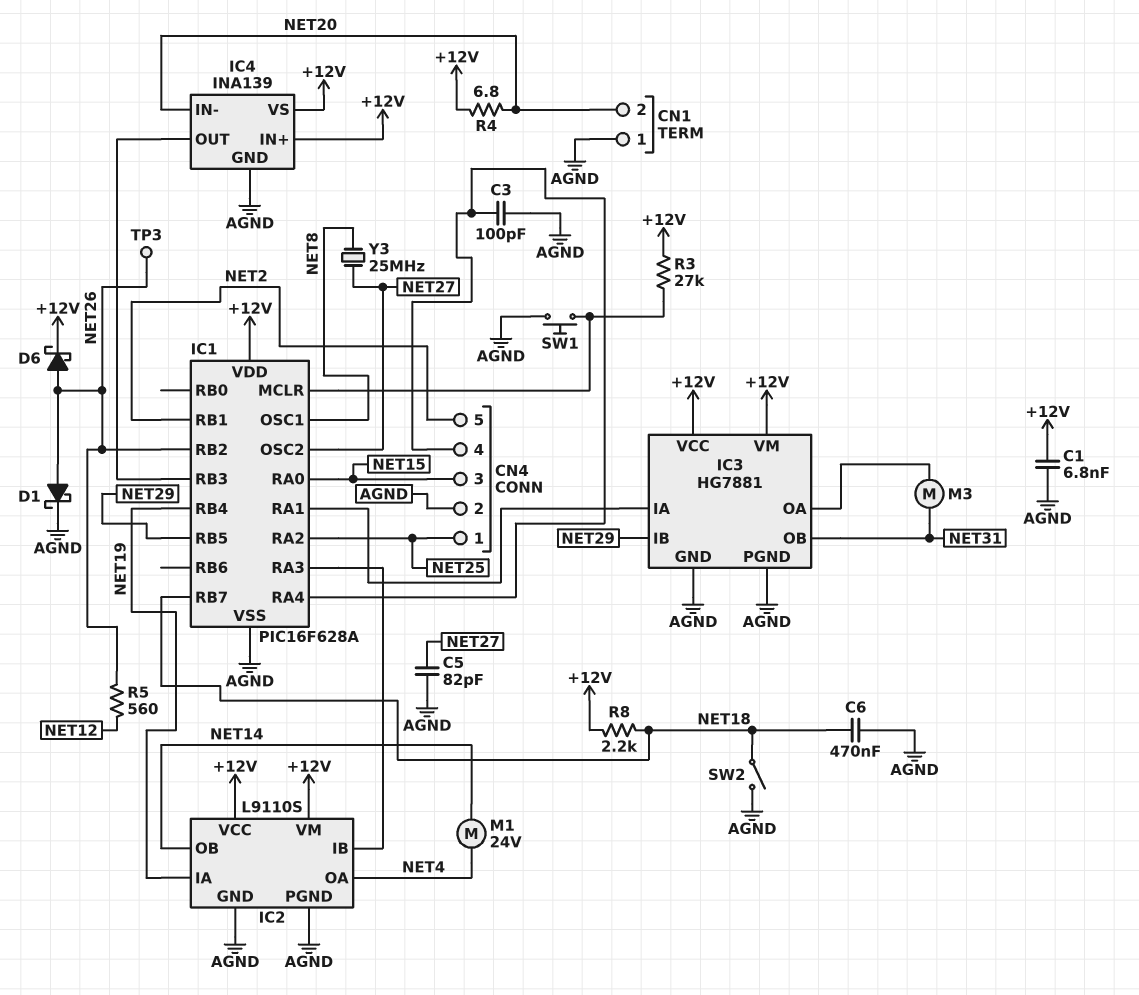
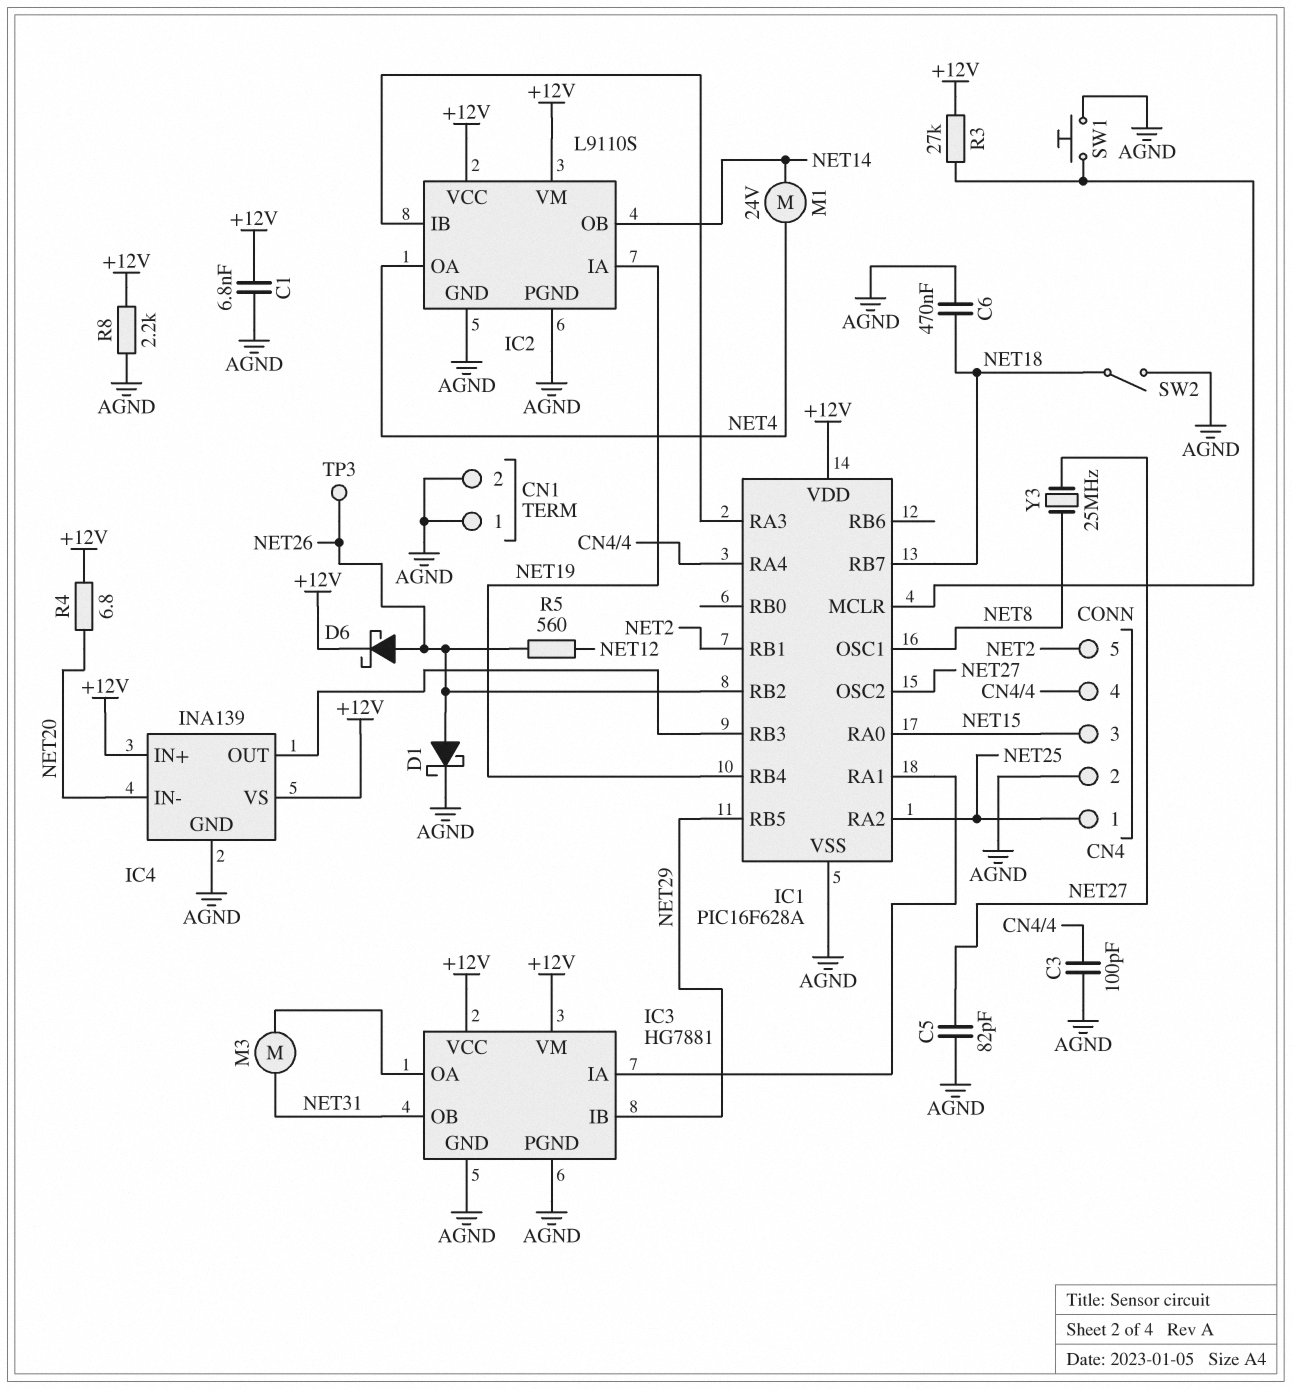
CN1 pin 2: NET20 -> AGND
R8: 2.2k (+12V, NET18) -> 2.2k (+12V, AGND)

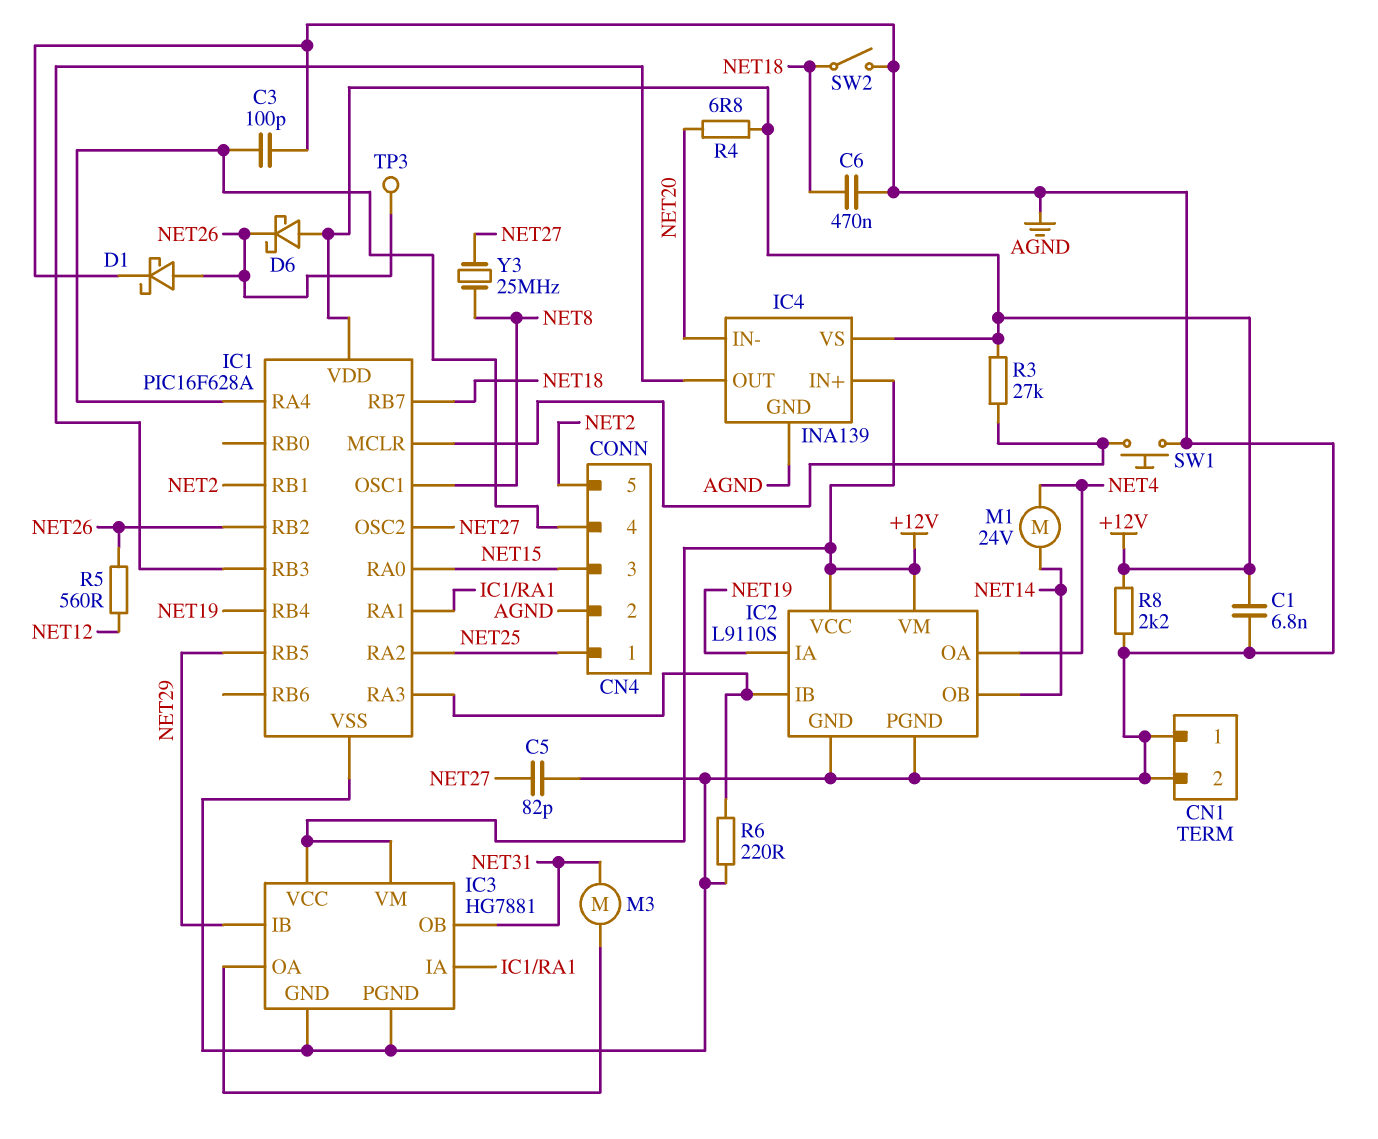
D6: schottky (A NET26, K +12V) -> schottky (A +12V, K NET26)
R6: none -> 220 (AGND, IC1/RA3)

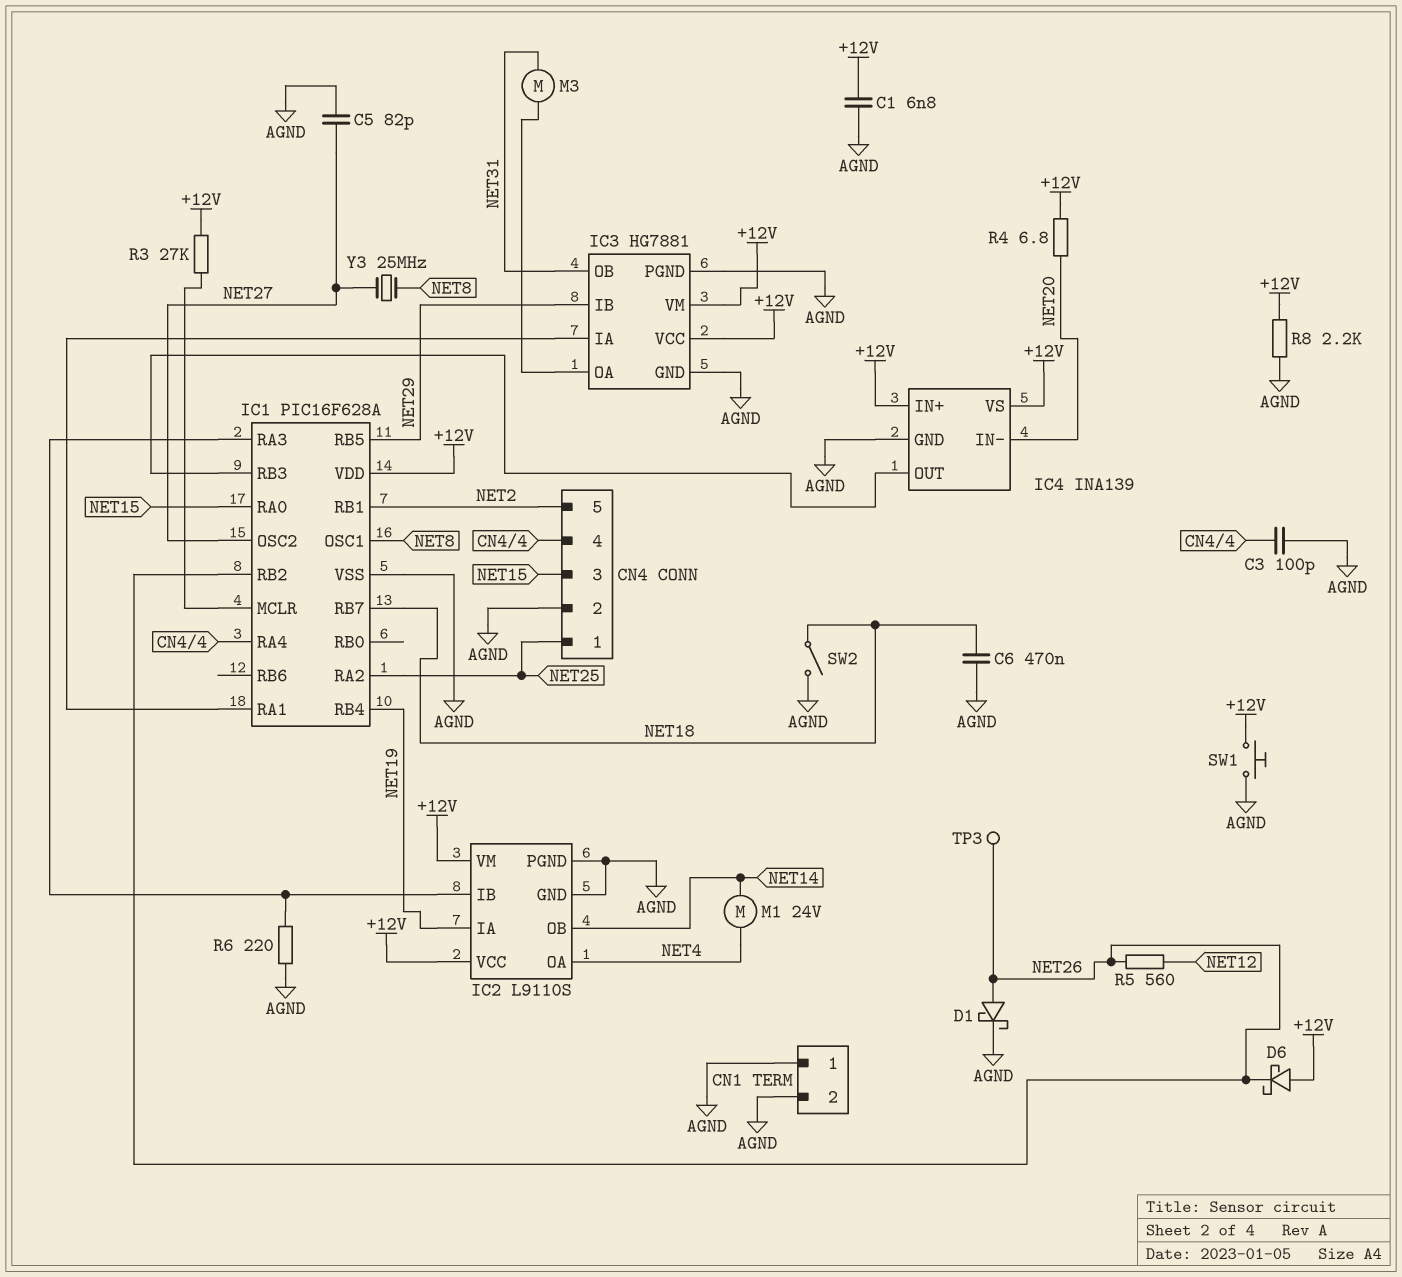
SW1: button (AGND, IC1/MCLR) -> button (+12V, AGND)

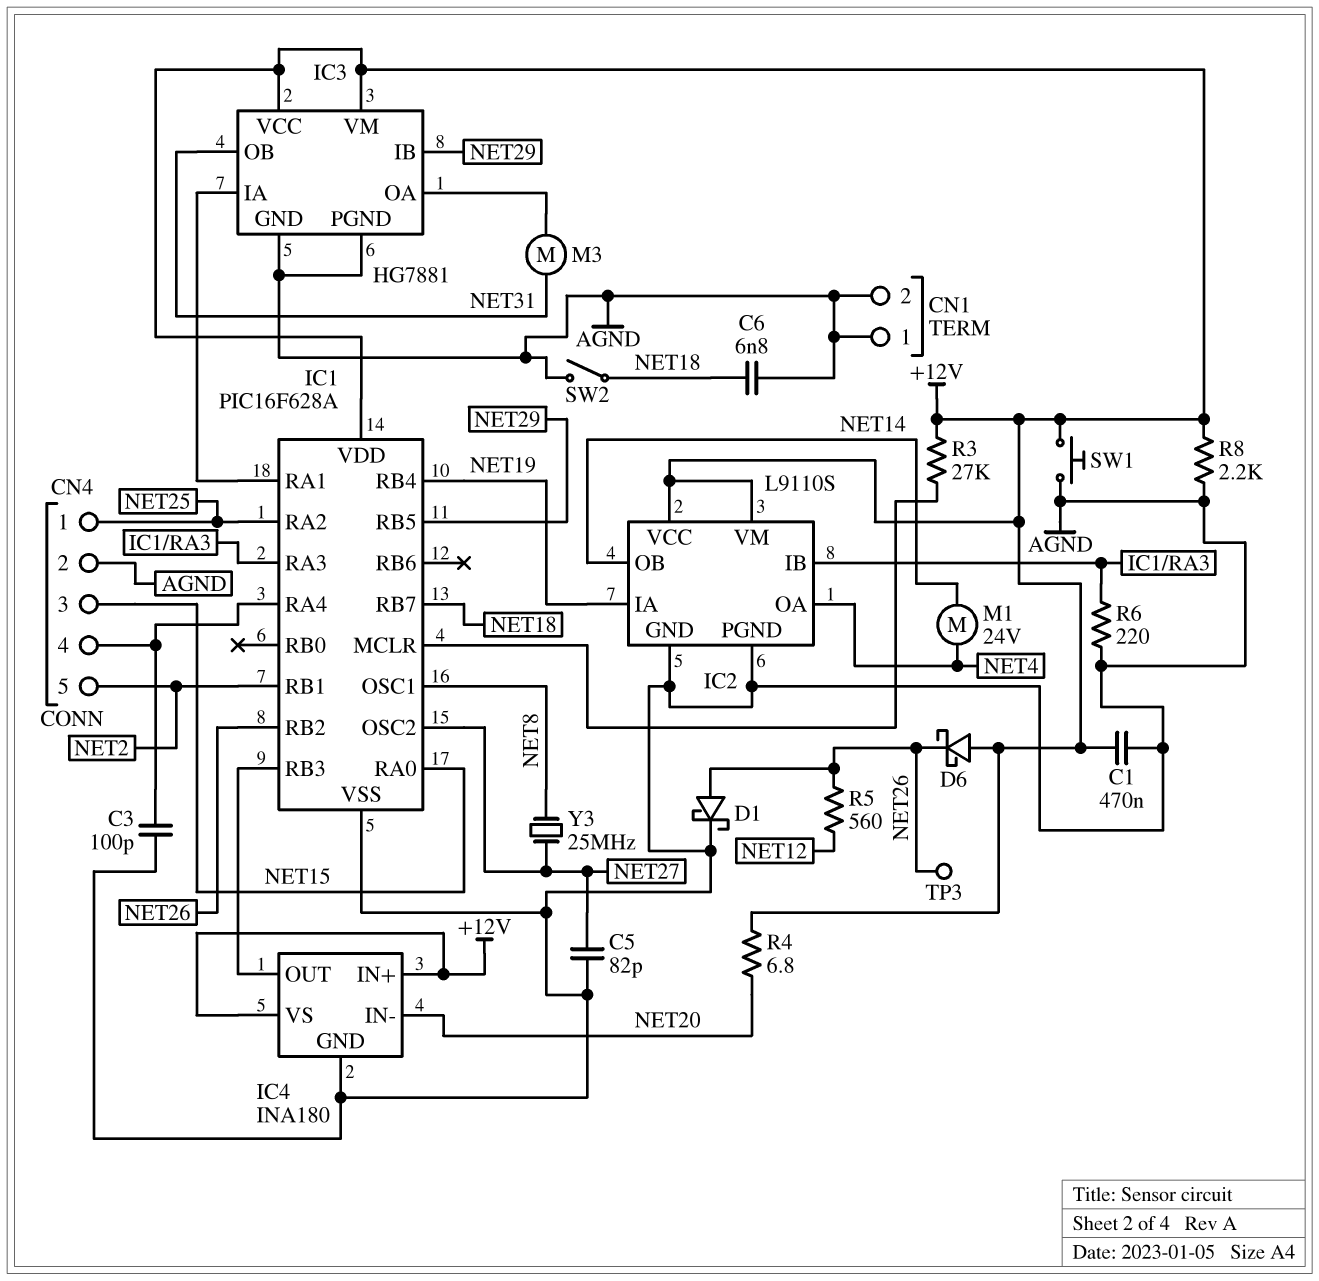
C1: 6.8nF (+12V, AGND) -> 470nF (+12V, AGND)
C6: 470nF (AGND, NET18) -> 6.8nF (AGND, NET18)
IC4: INA139 -> INA180

